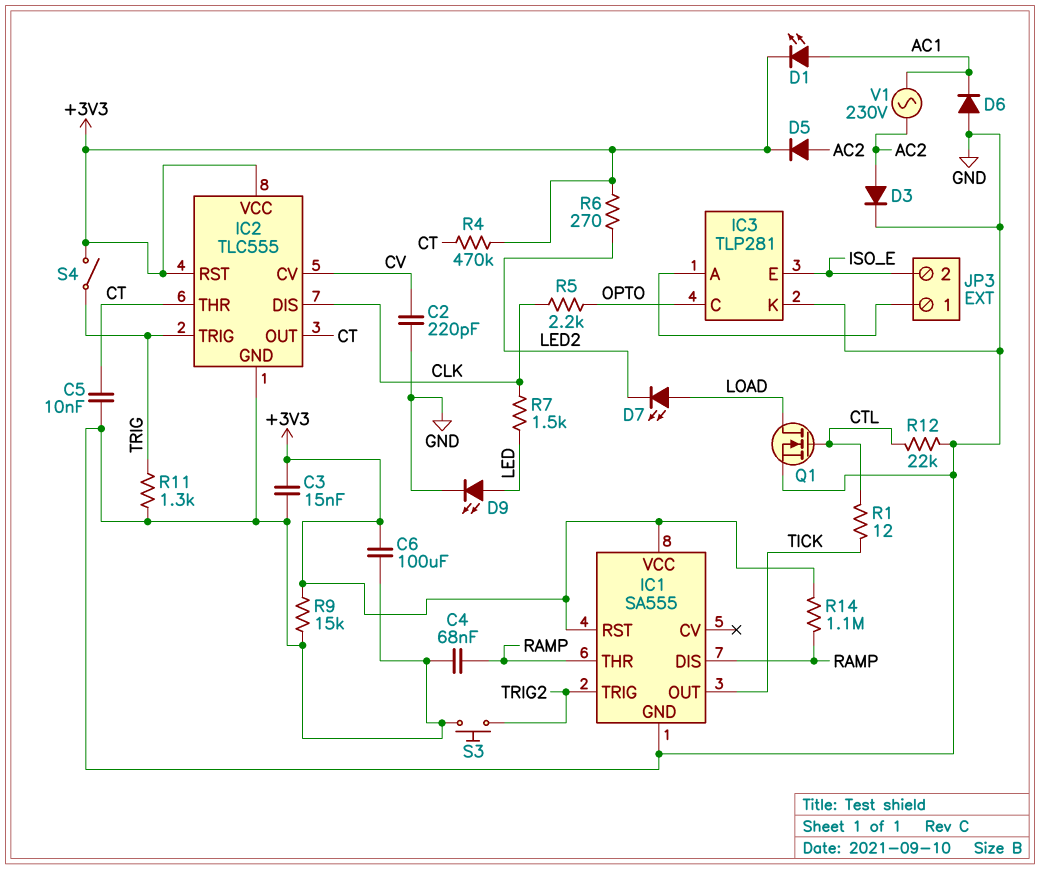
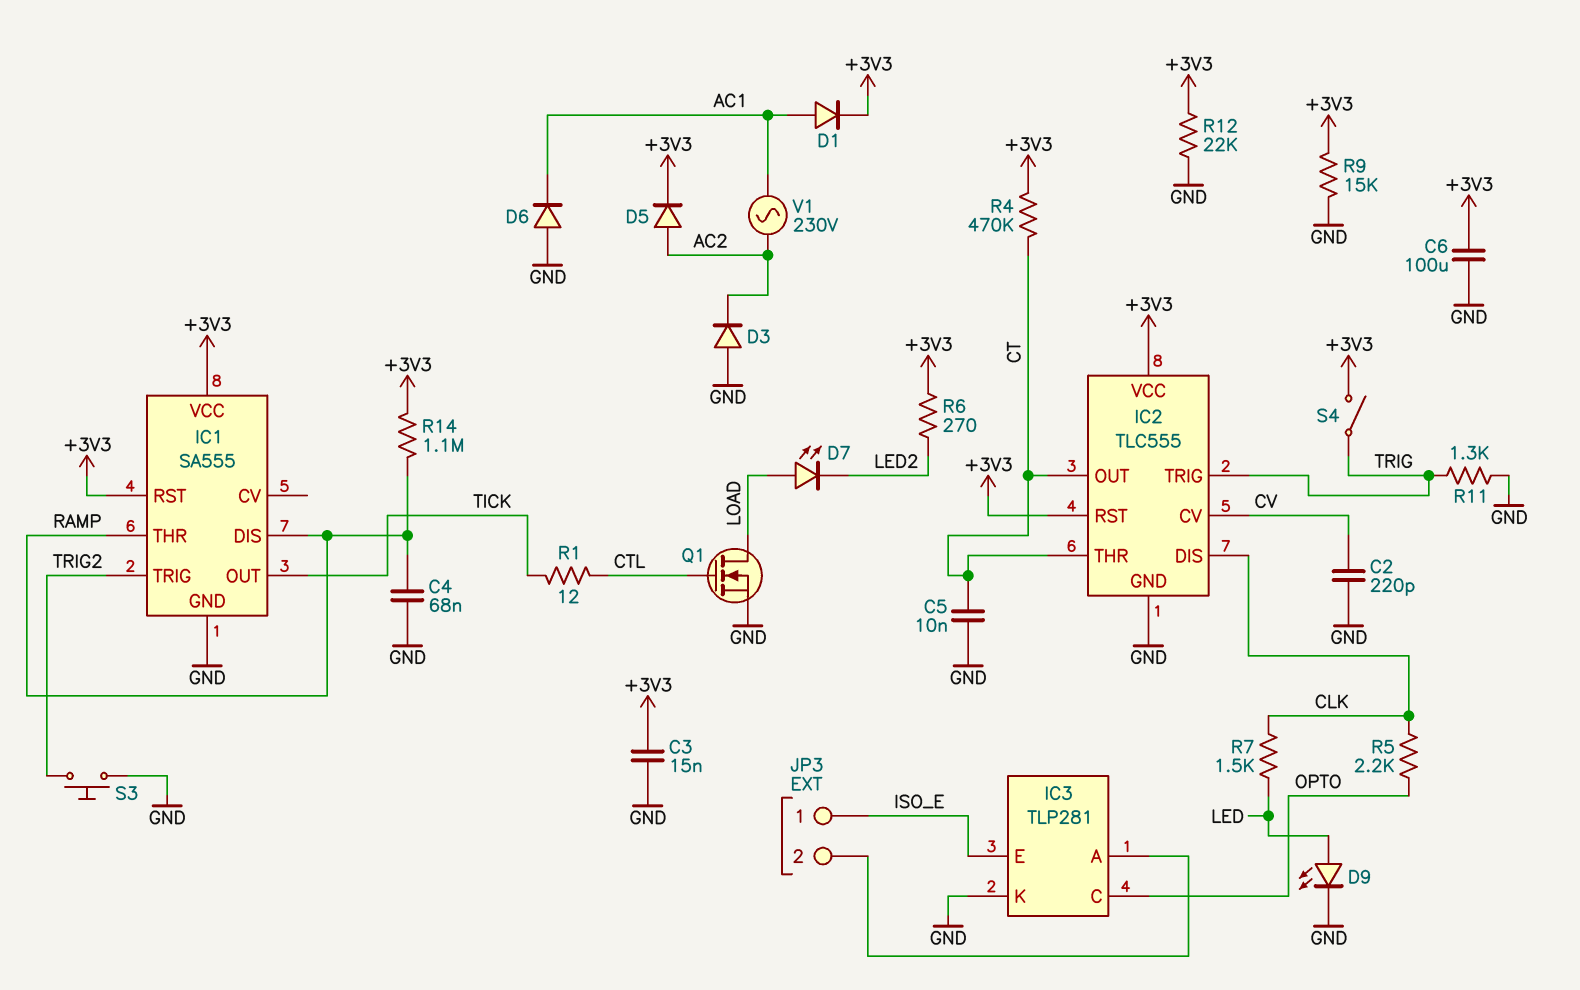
D1: LED (A AC1, K +3V3) -> diode (A AC1, K +3V3)
D3: diode (A AC2, K GND) -> diode (A GND, K AC2)
JP3 pin 1: IC3/A -> ISO_E
JP3 pin 2: ISO_E -> IC3/A
R12: 22k (CTL, GND) -> 22k (+3V3, GND)

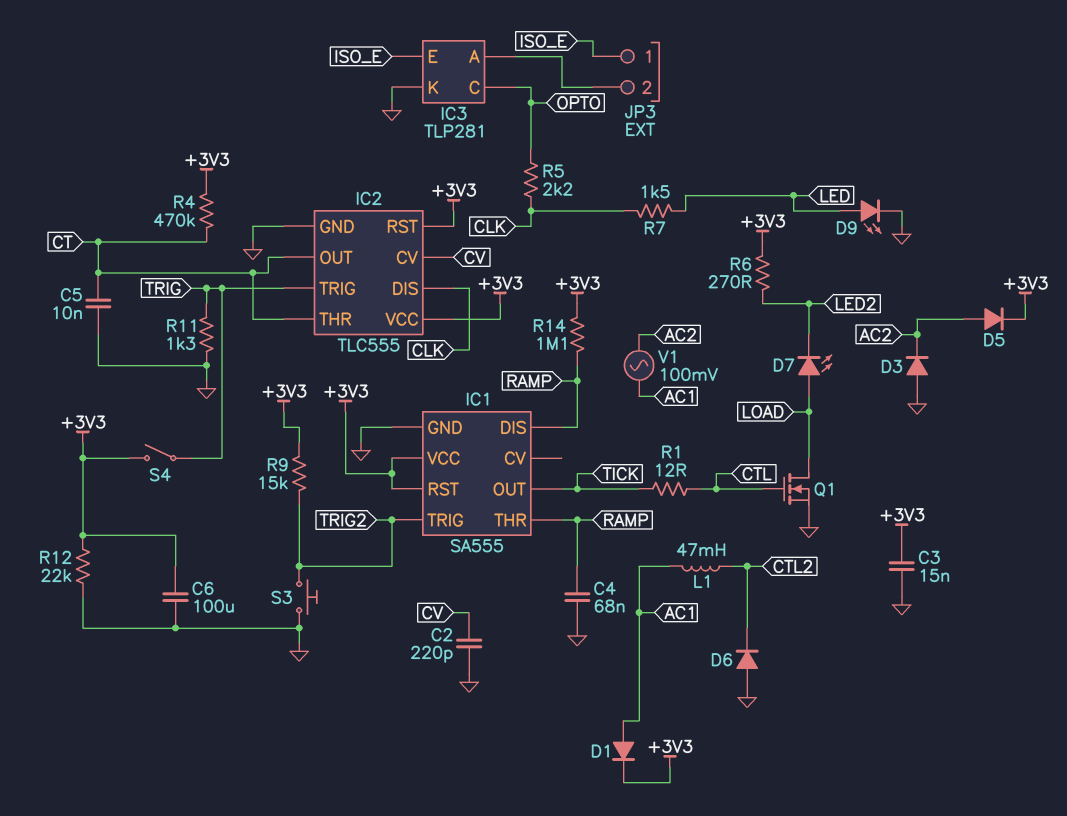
D6: diode (A GND, K AC1) -> diode (A GND, K CTL2)
L1: none -> 47mH (AC1, CTL2)
R9: 15k (+3V3, GND) -> 15k (+3V3, TRIG2)
V1: AC 230V (AC1, AC2) -> AC 100mV (AC1, AC2)

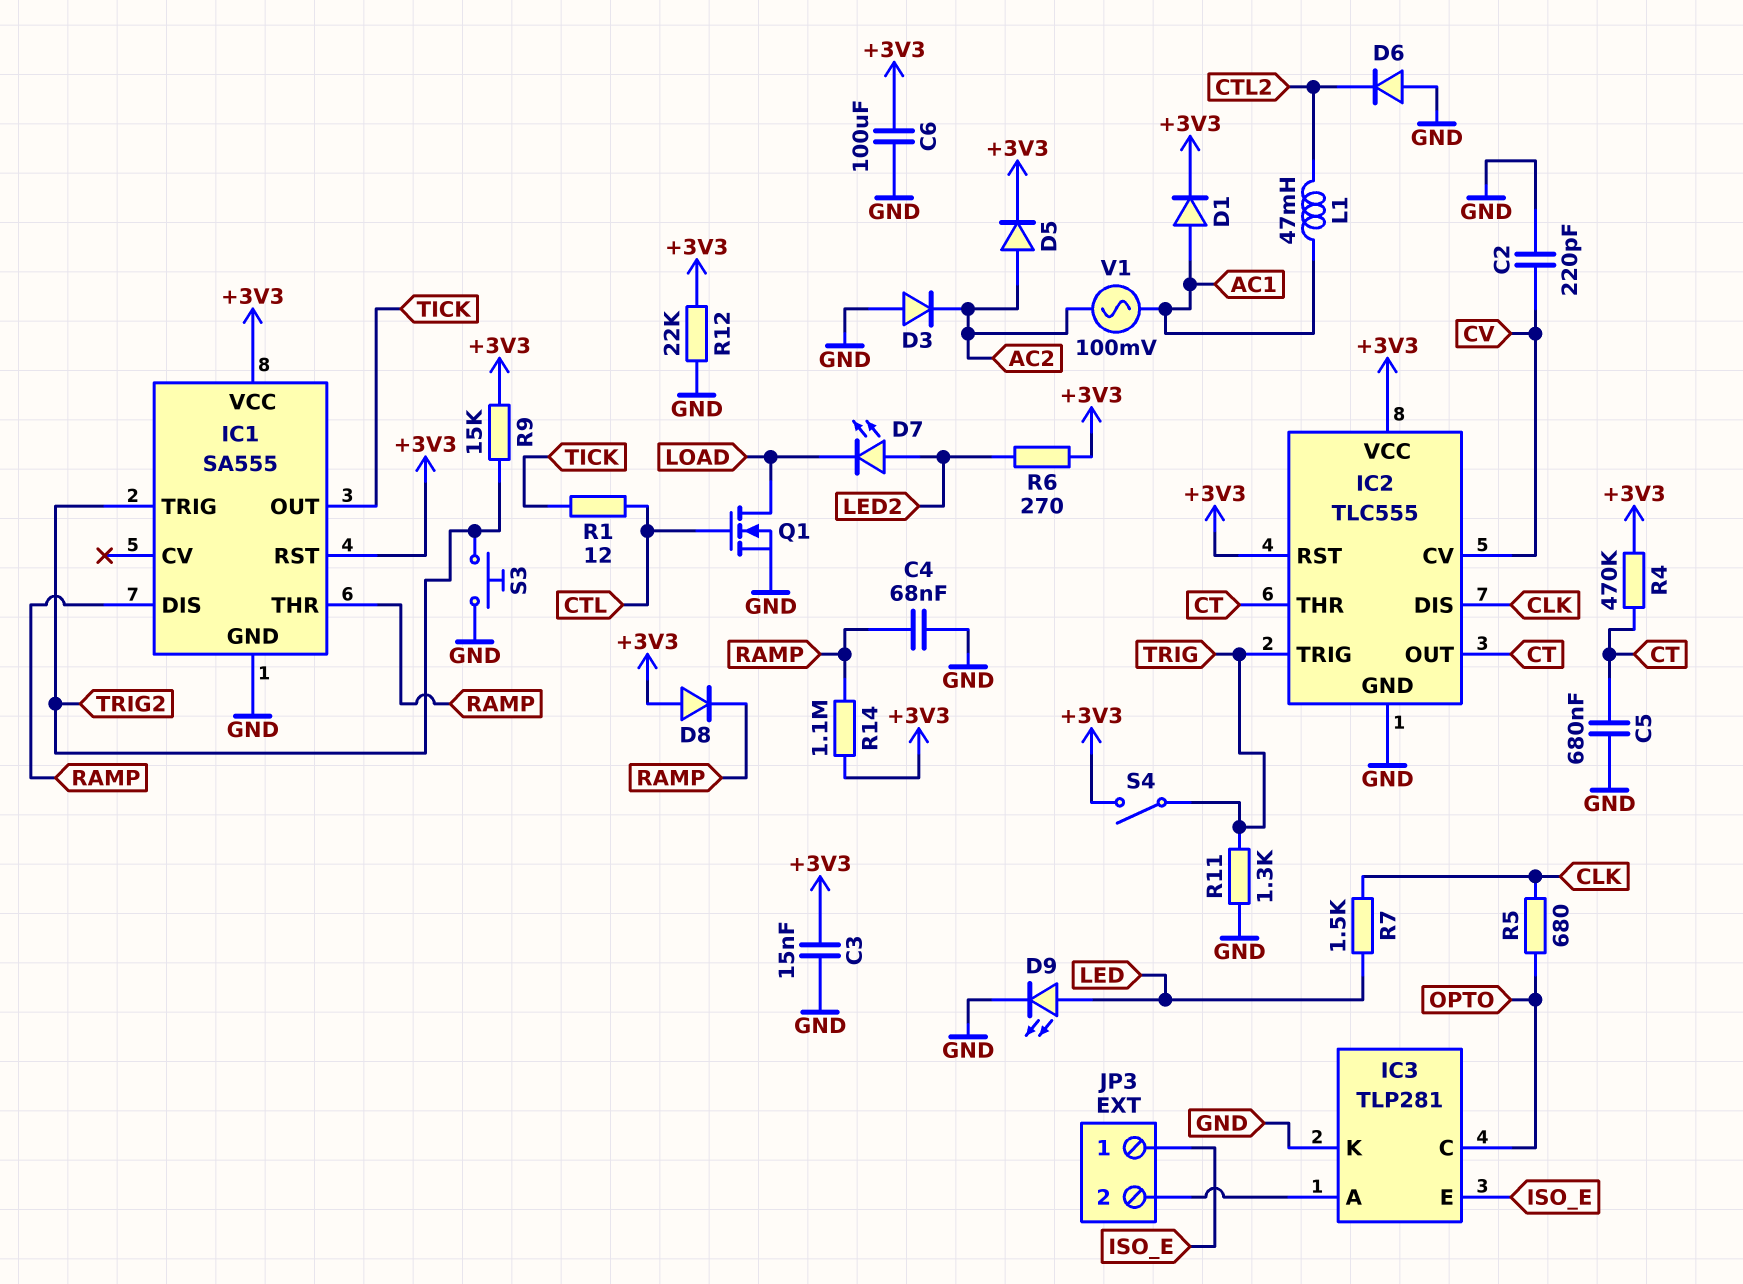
C5: 10nF (CT, GND) -> 680nF (CT, GND)
D7: LED (A LOAD, K LED2) -> LED (A LED2, K LOAD)
D8: none -> diode (A +3V3, K RAMP)
R5: 2.2k (CLK, OPTO) -> 680 (CLK, OPTO)

